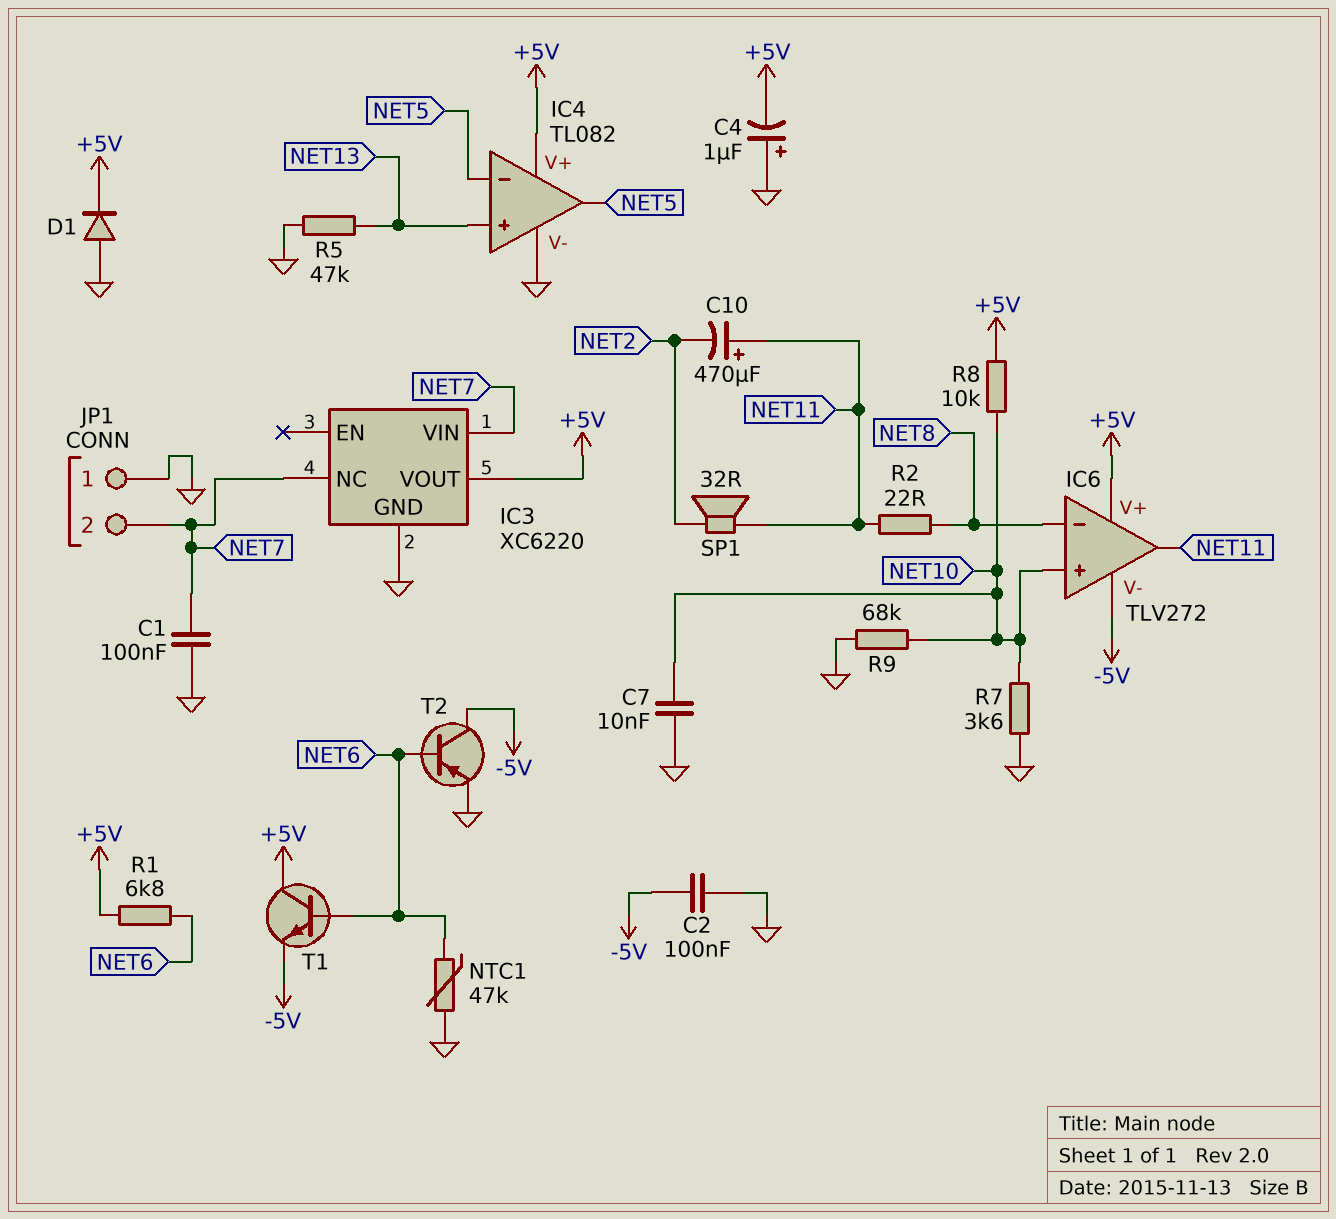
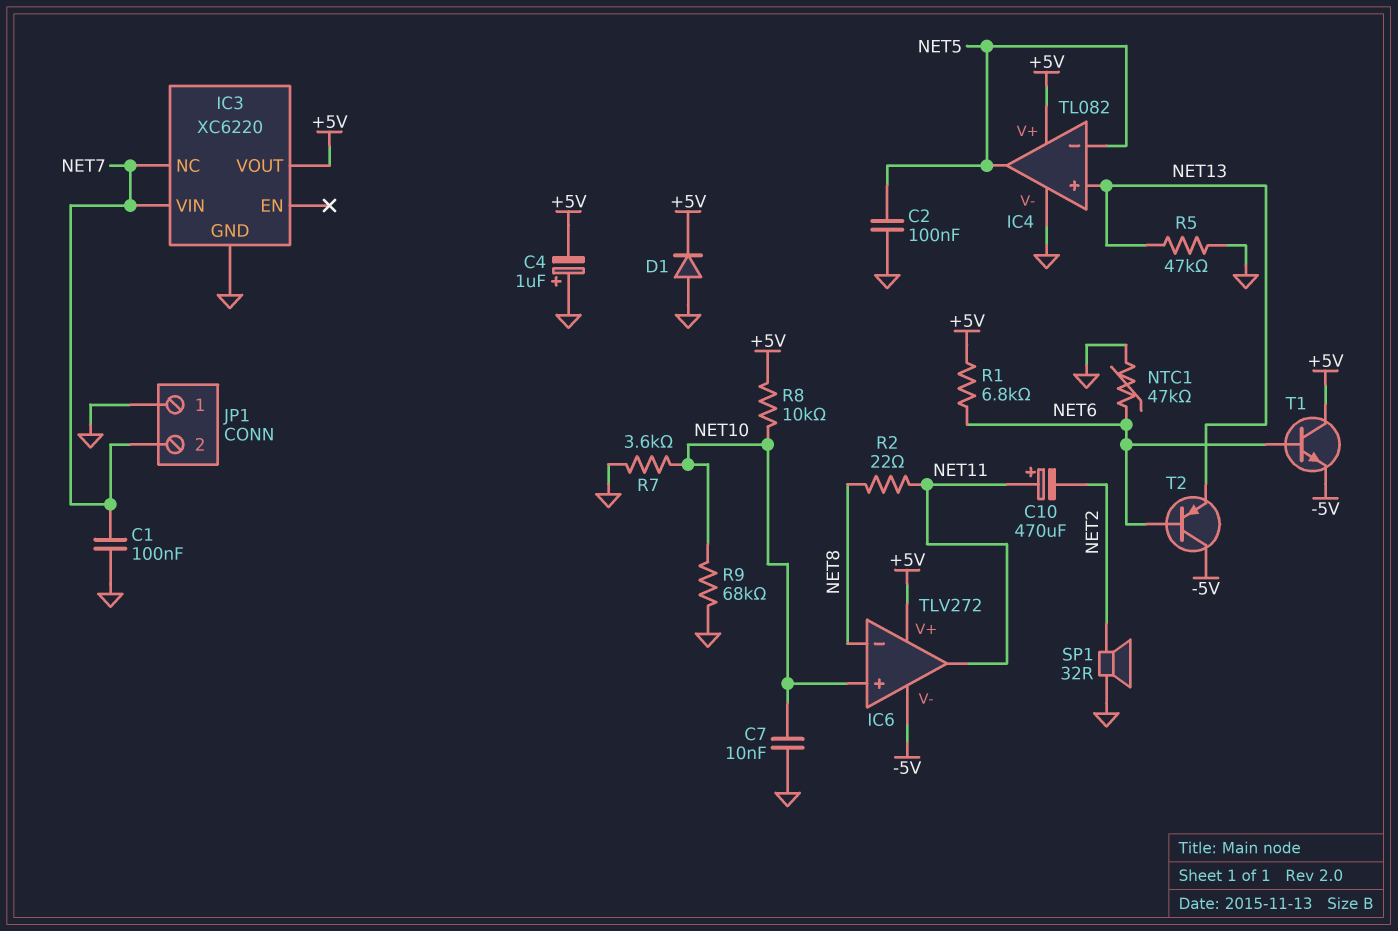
C2: 100nF (-5V, GND) -> 100nF (GND, NET5)
SP1: speaker 32R (NET2, NET11) -> speaker 32R (GND, NET2)
T2: PNP (B NET6, C -5V, E GND) -> PNP (B NET6, C -5V, E NET13)

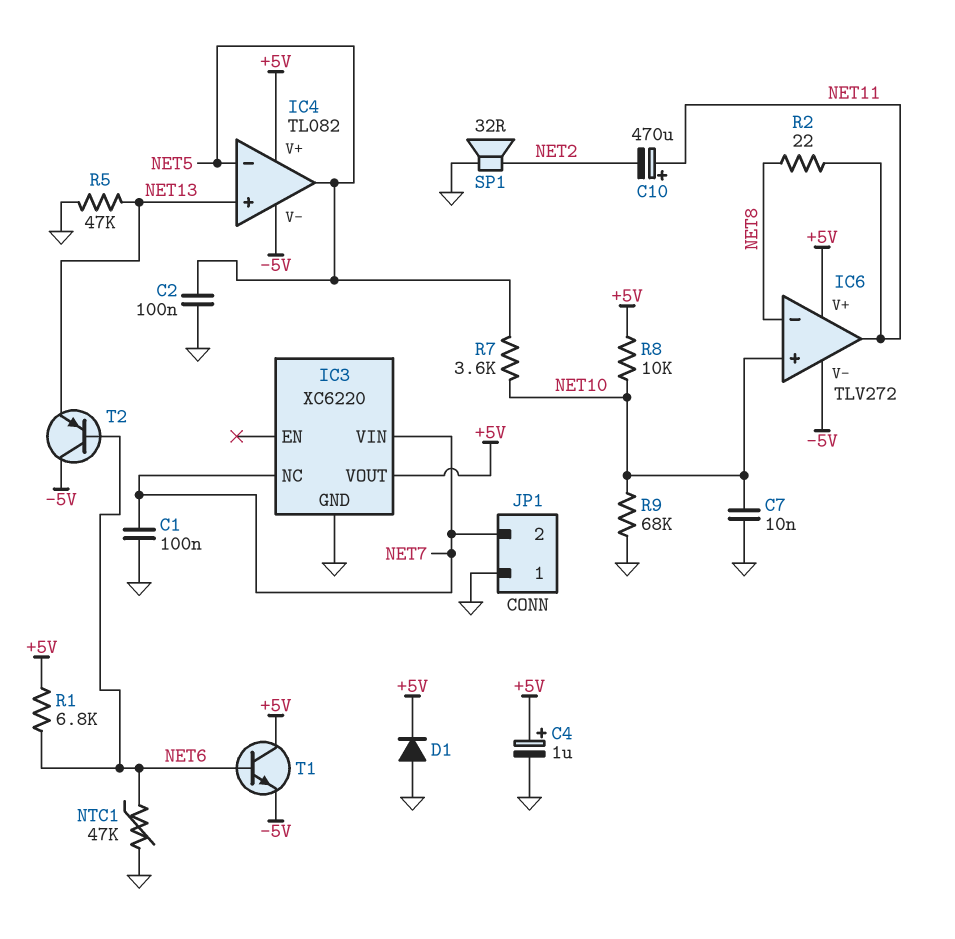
C4: 1uF (plus GND, minus +5V) -> 1uF (plus +5V, minus GND)
IC4 pin V-: GND -> -5V
R7: 3.6k (GND, NET10) -> 3.6k (NET5, NET10)

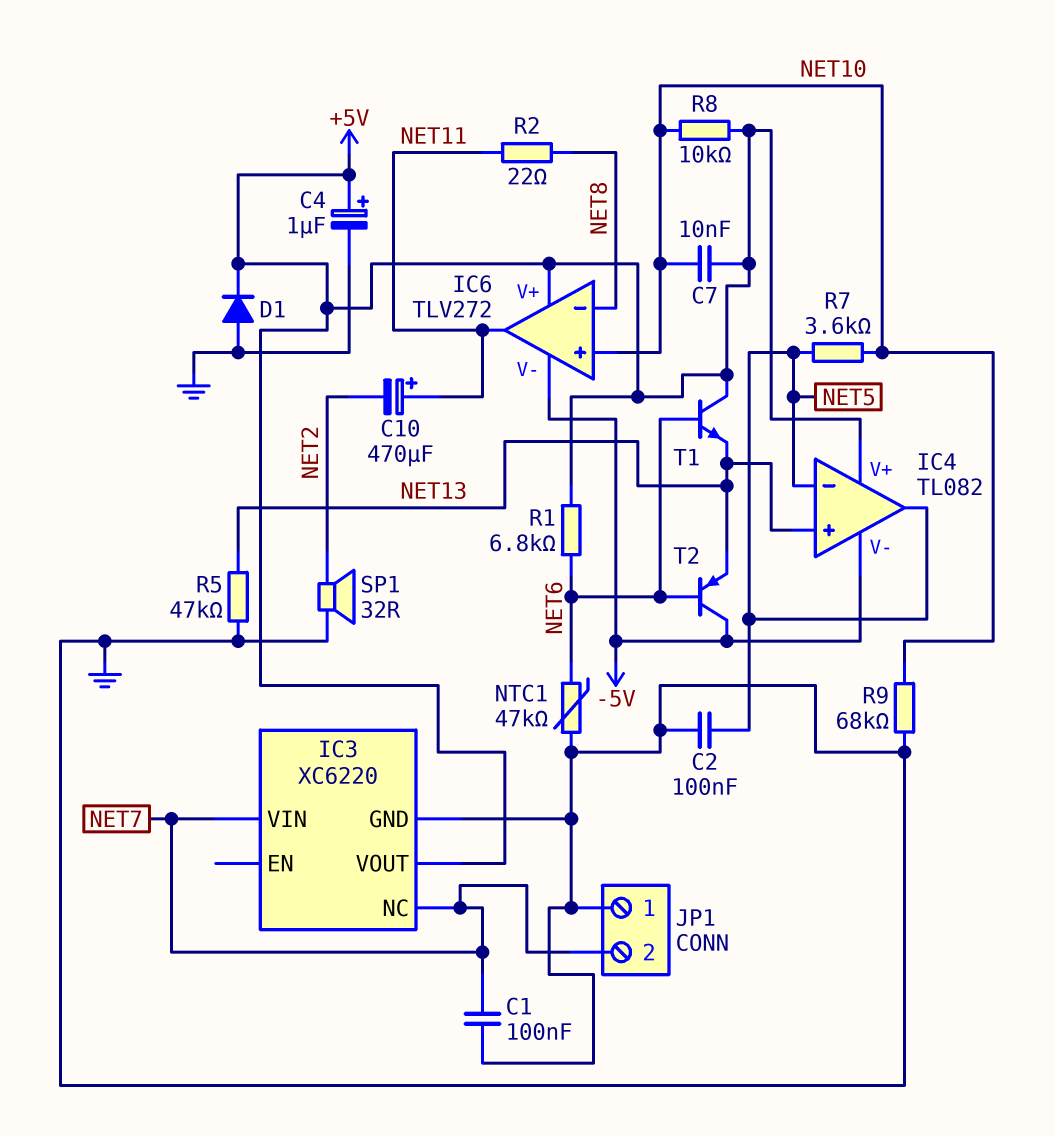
C7: 10nF (GND, NET10) -> 10nF (+5V, NET10)
T1: NPN (B NET6, C +5V, E -5V) -> NPN (B NET6, C +5V, E NET13)

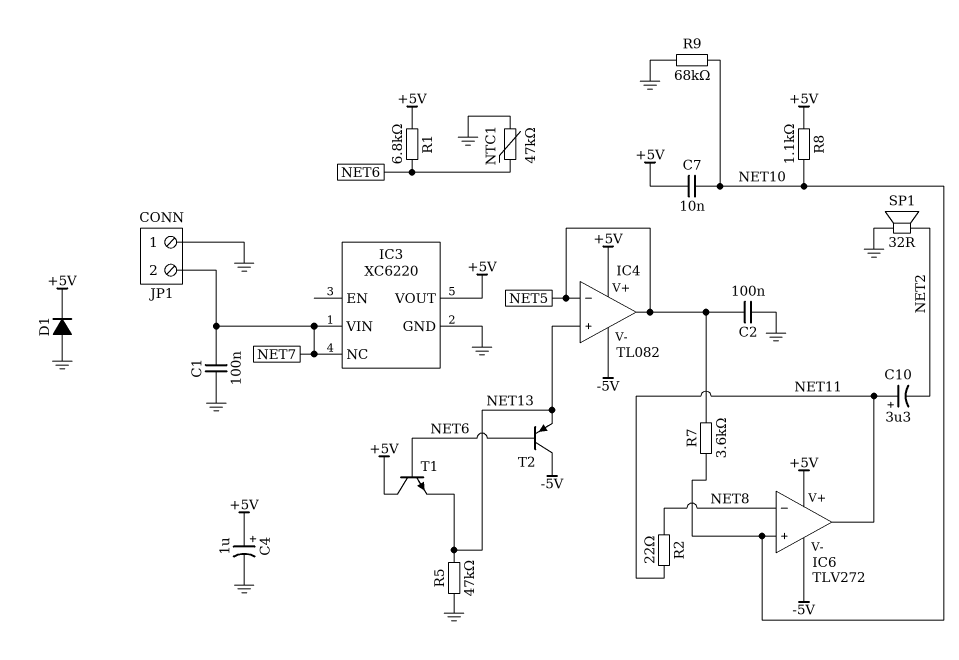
C10: 470uF (plus NET11, minus NET2) -> 3.3uF (plus NET11, minus NET2)
R8: 10k (+5V, NET10) -> 1.1k (+5V, NET10)

